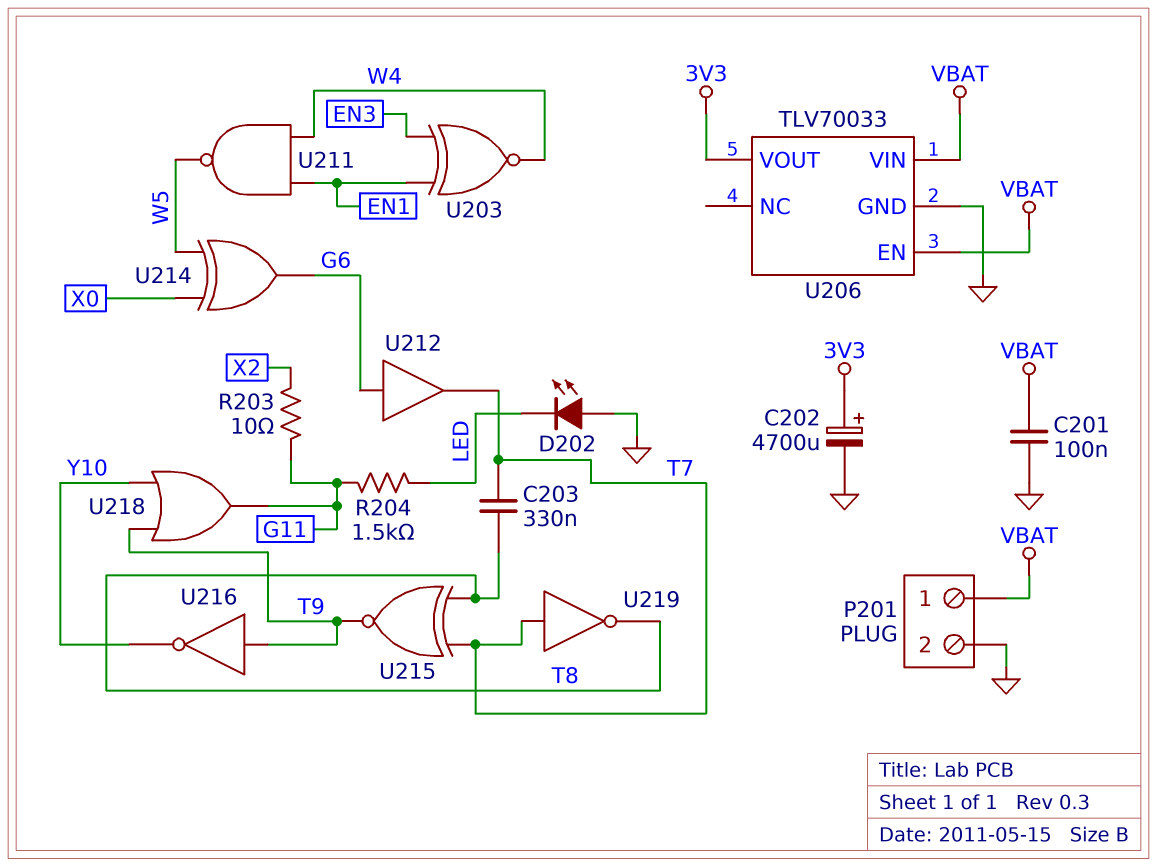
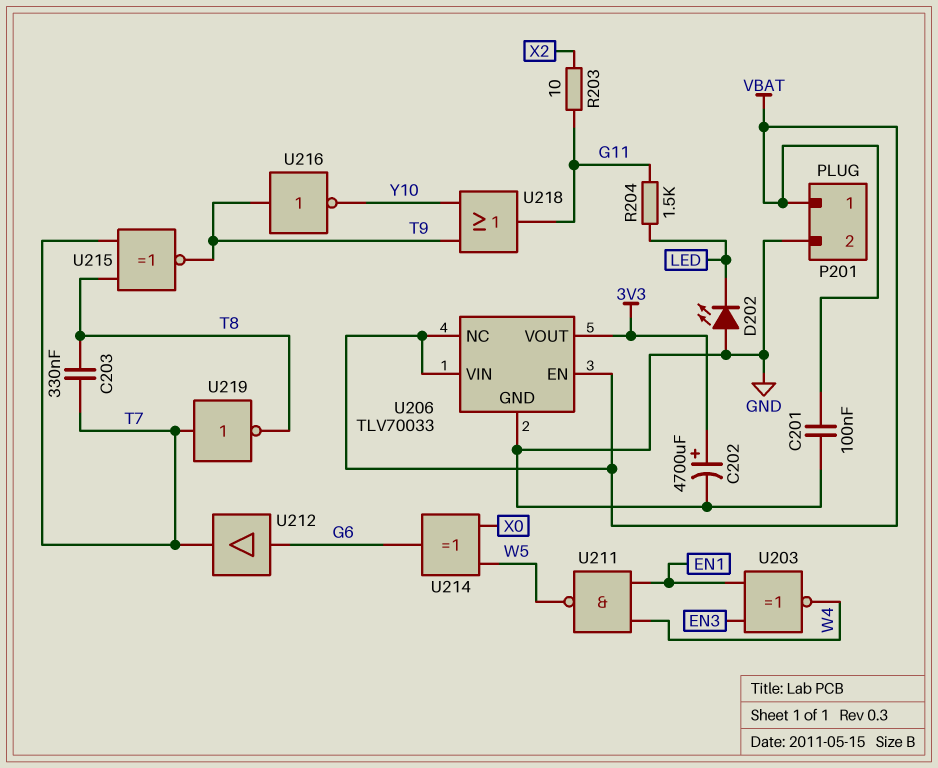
U206 pin NC: none -> VBAT

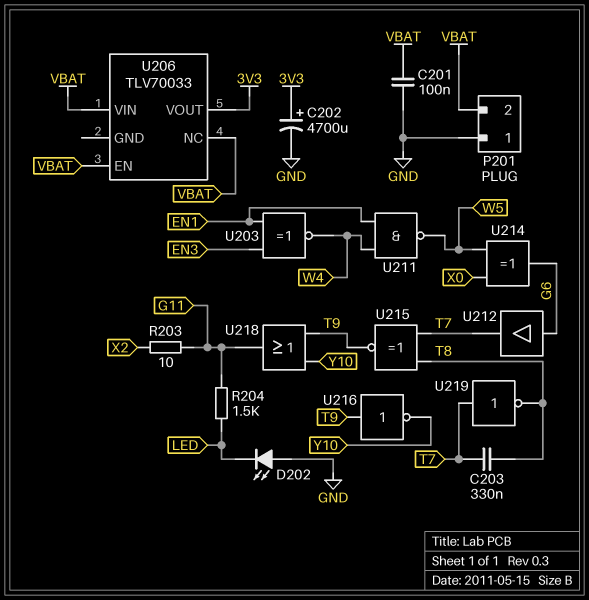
P201 pin 1: VBAT -> GND
P201 pin 2: GND -> VBAT
U206 pin GND: GND -> none

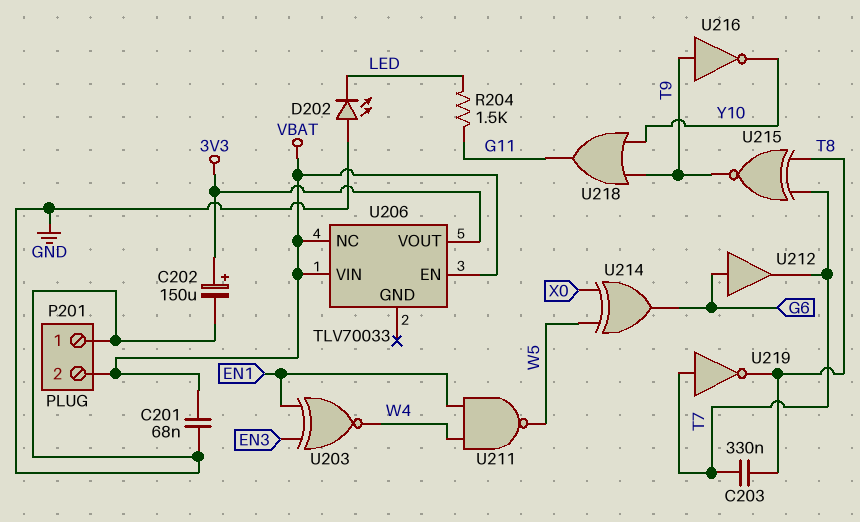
C201: 100nF (GND, VBAT) -> 68nF (GND, VBAT)
C202: 4700uF (plus 3V3, minus GND) -> 150uF (plus 3V3, minus GND)
R203: 10 (G11, X2) -> none

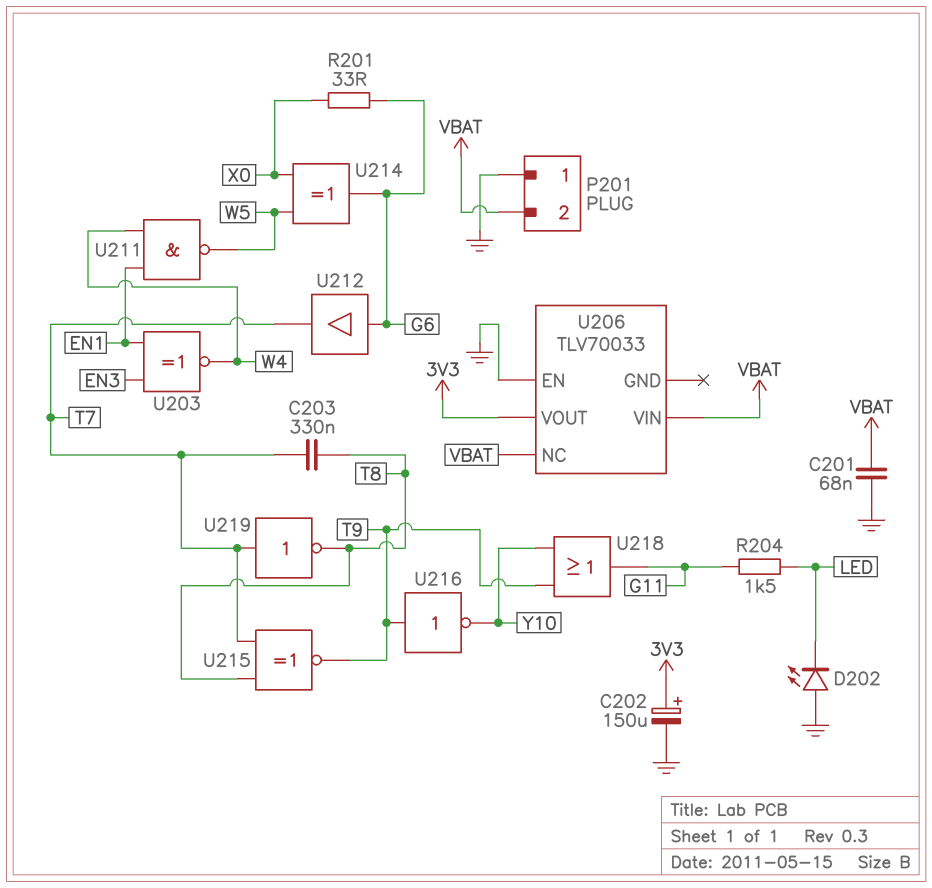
R201: none -> 33 (G6, X0)
U206 pin EN: VBAT -> GND

